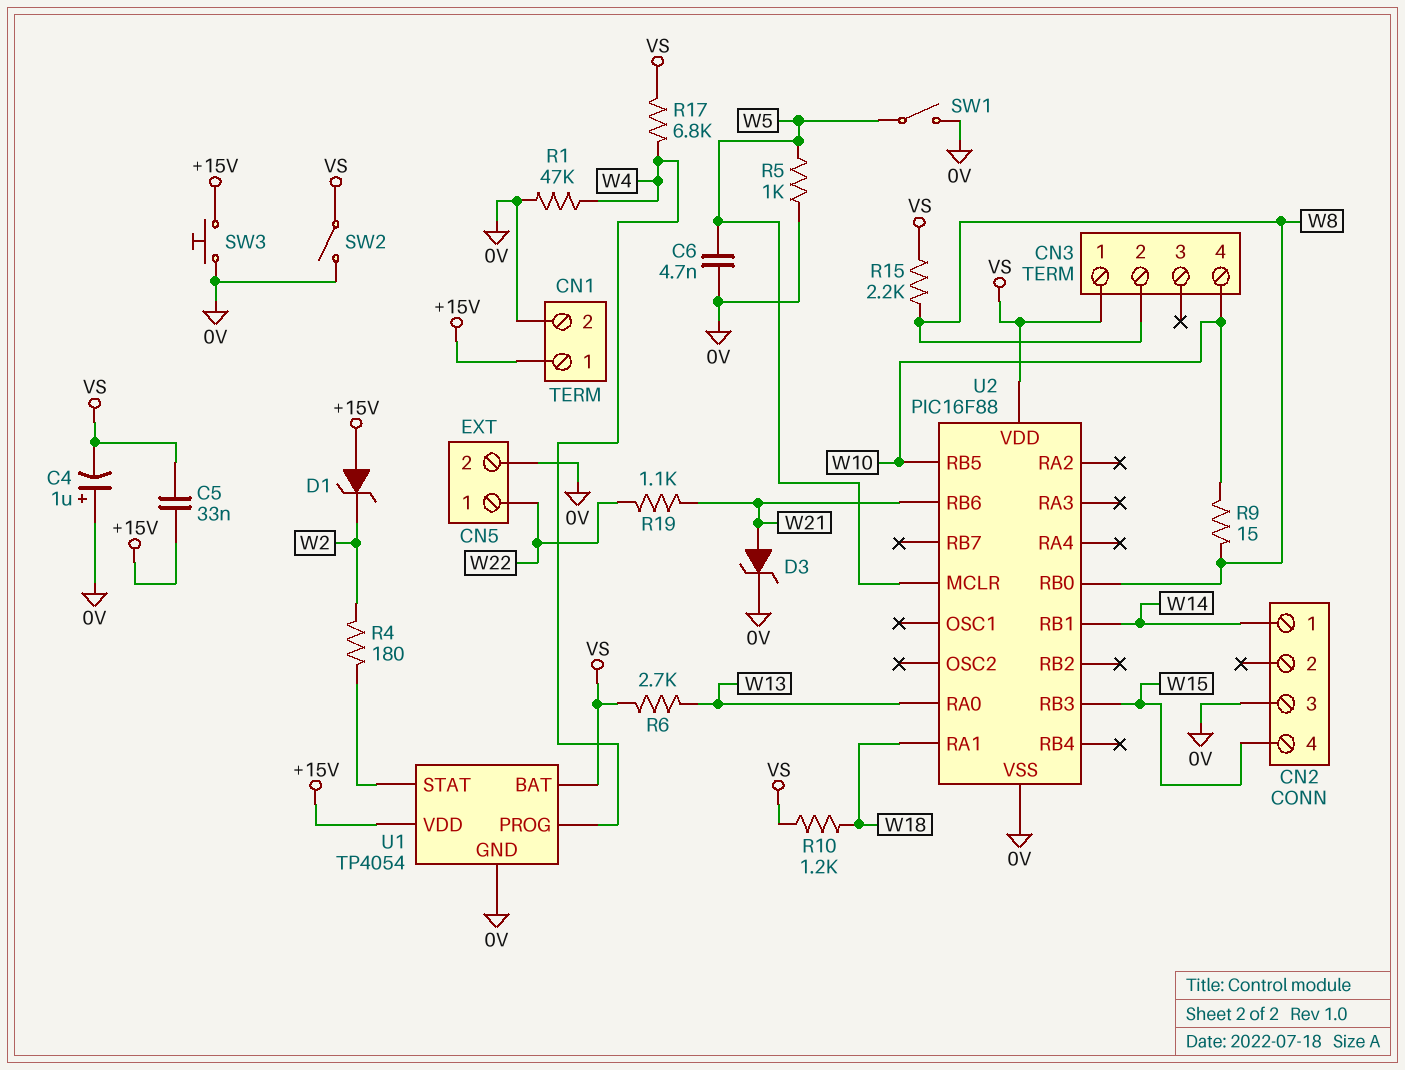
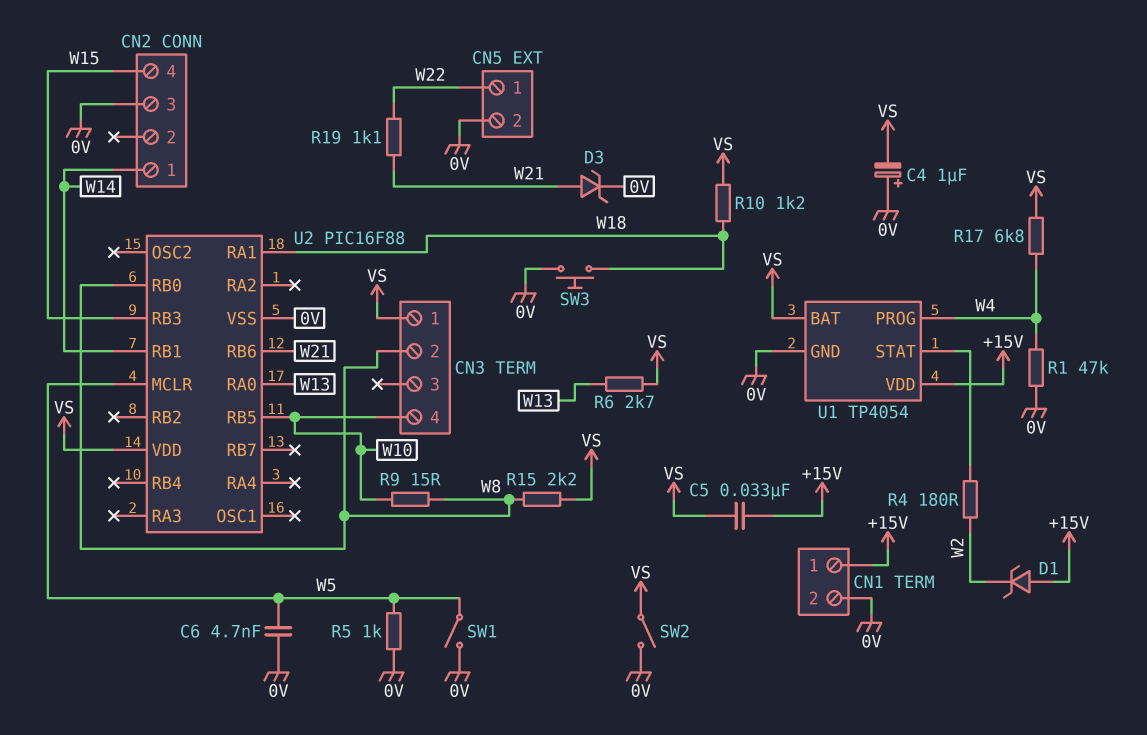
SW3: button (+15V, 0V) -> button (0V, W18)

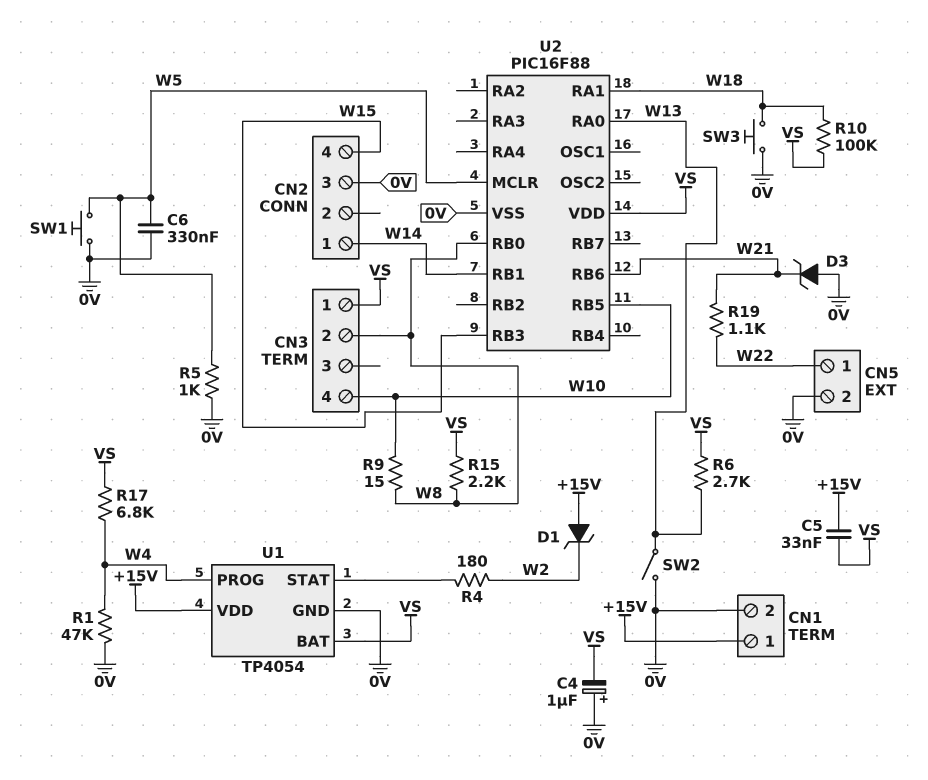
C6: 4.7nF (0V, W5) -> 330nF (0V, W5)
D3: zener (A W21, K 0V) -> zener (A 0V, K W21)
R10: 1.2k (VS, W18) -> 100k (VS, W18)
SW1: switch (0V, W5) -> button (0V, W5)
SW2: switch (0V, VS) -> switch (0V, W13)

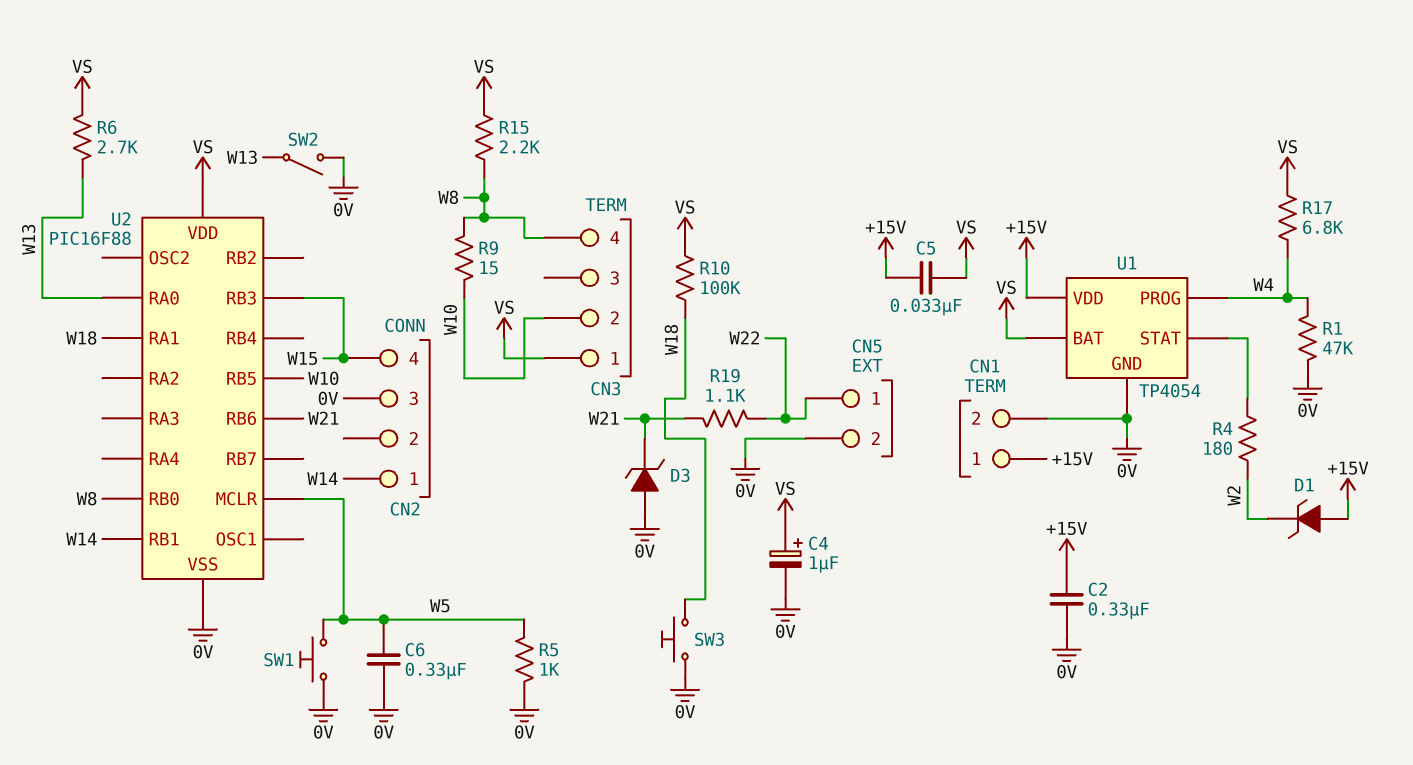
C2: none -> 330nF (+15V, 0V)
C4: 1uF (plus 0V, minus VS) -> 1uF (plus VS, minus 0V)
CN3 pin 2: W8 -> W10
CN3 pin 4: W10 -> W8

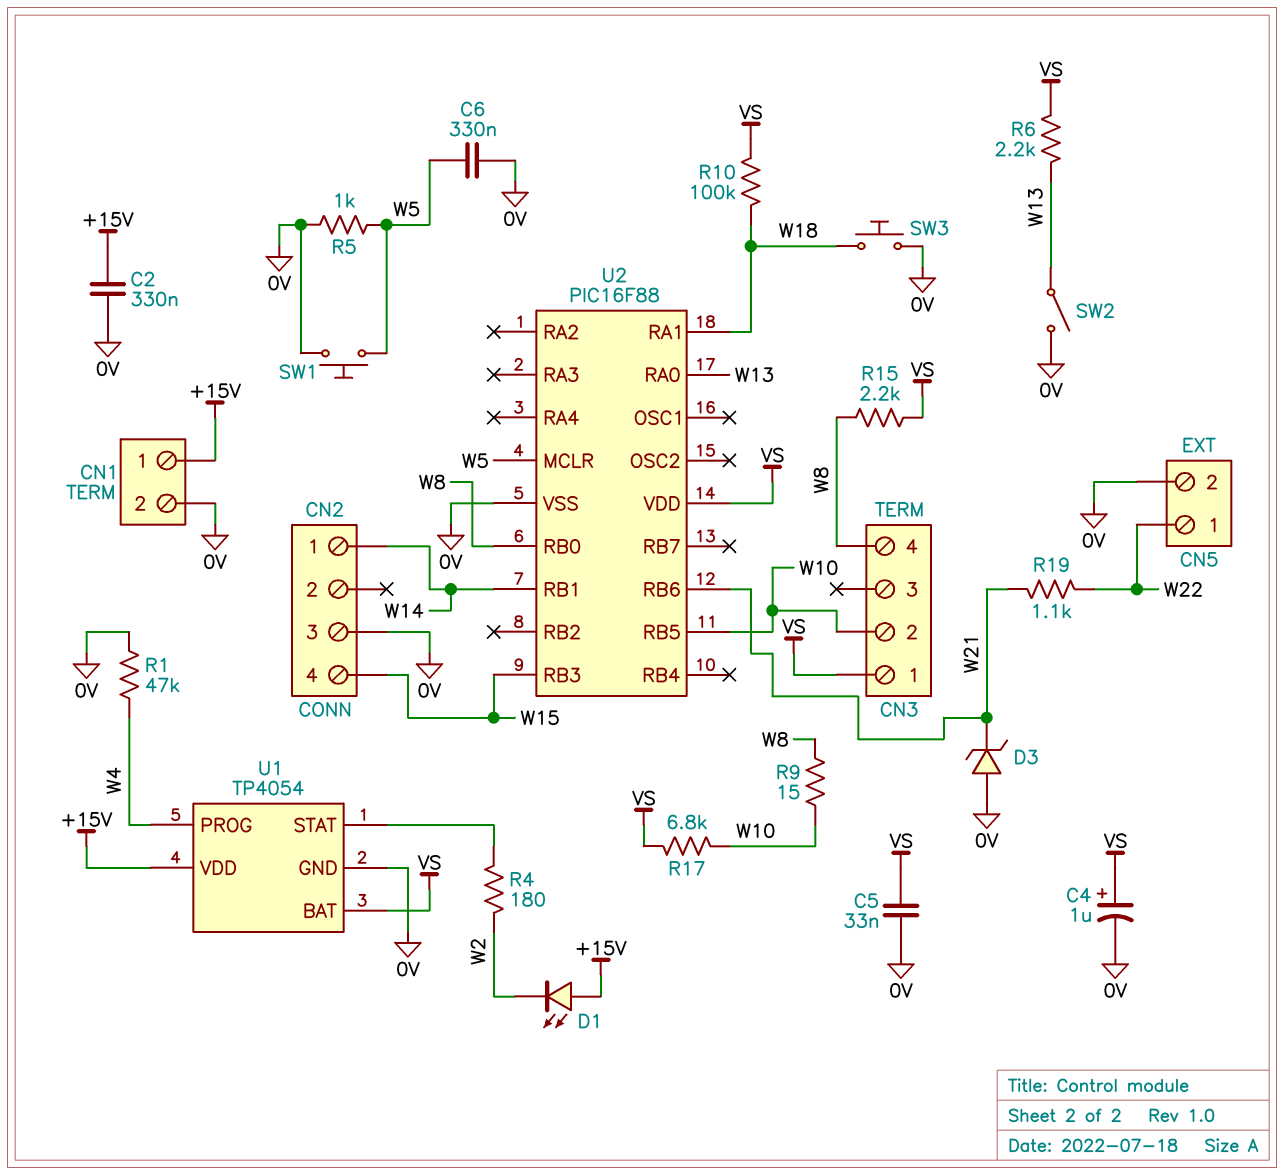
C5: 33nF (+15V, VS) -> 33nF (0V, VS)
D1: zener (A +15V, K W2) -> LED (A +15V, K W2)
R6: 2.7k (VS, W13) -> 2.2k (VS, W13)
R17: 6.8k (VS, W4) -> 6.8k (VS, W10)

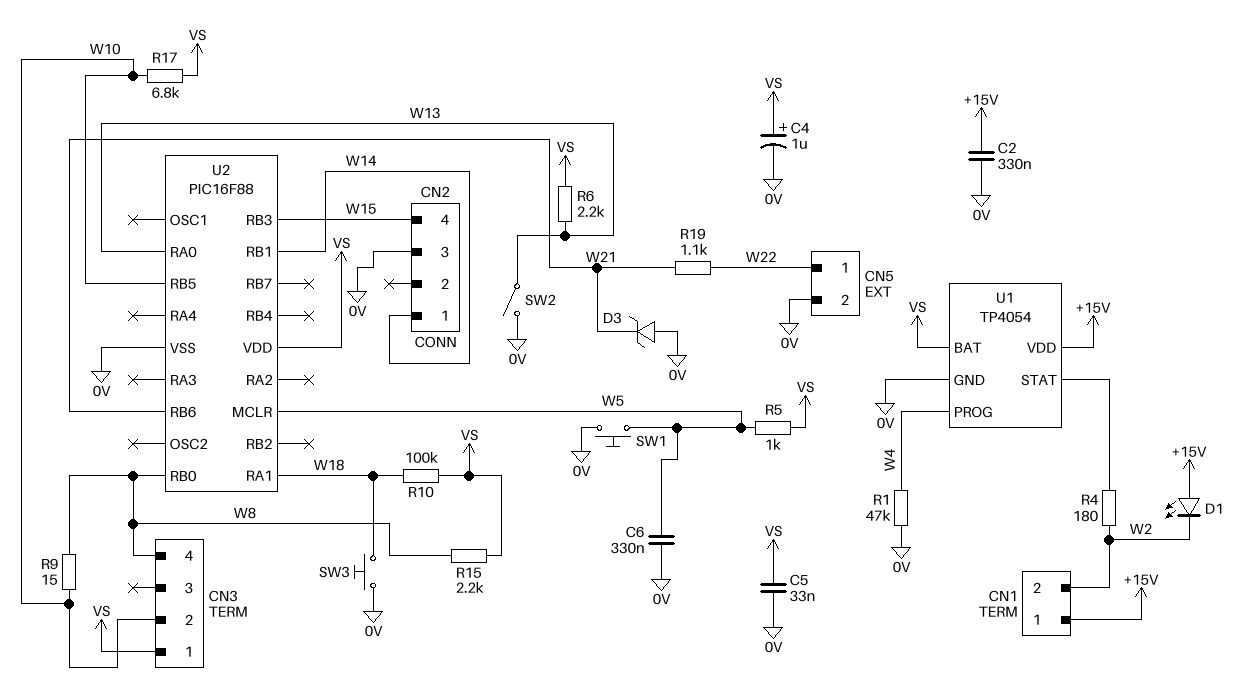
CN1 pin 2: 0V -> W2
R5: 1k (0V, W5) -> 1k (VS, W5)

